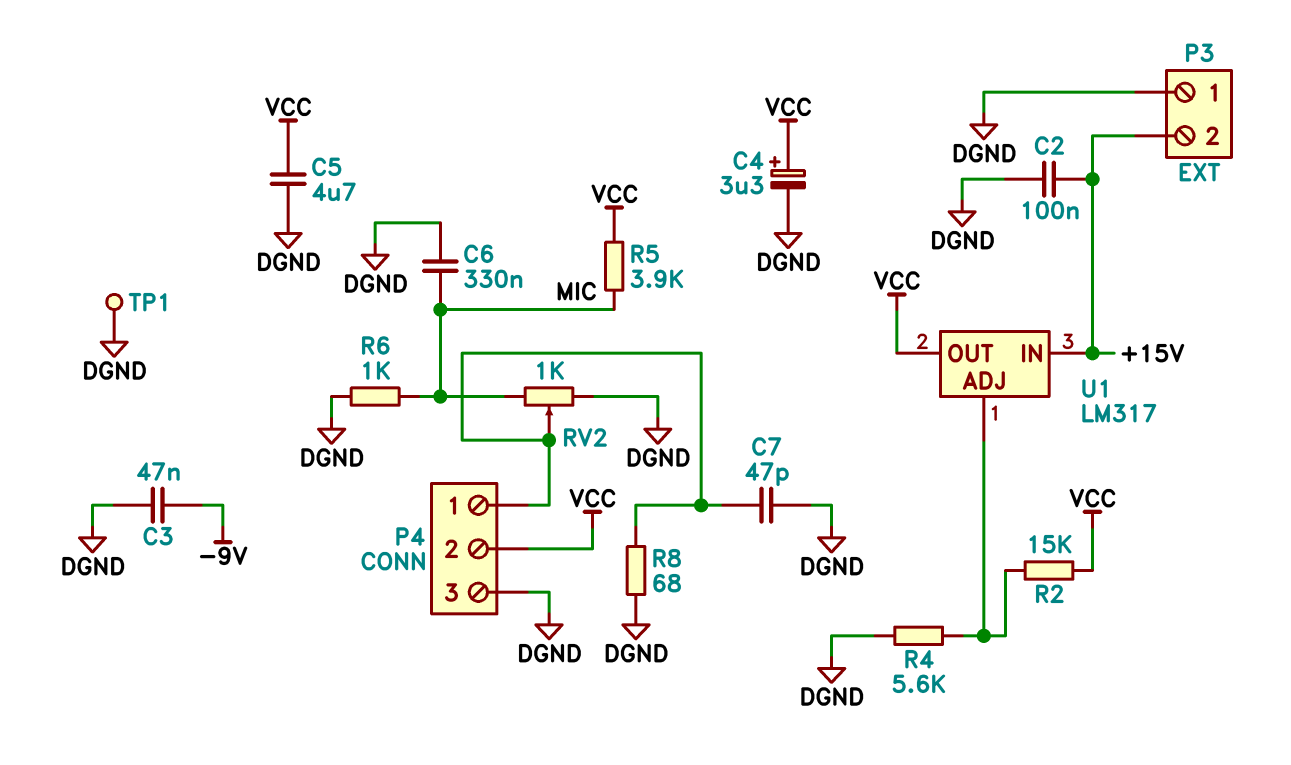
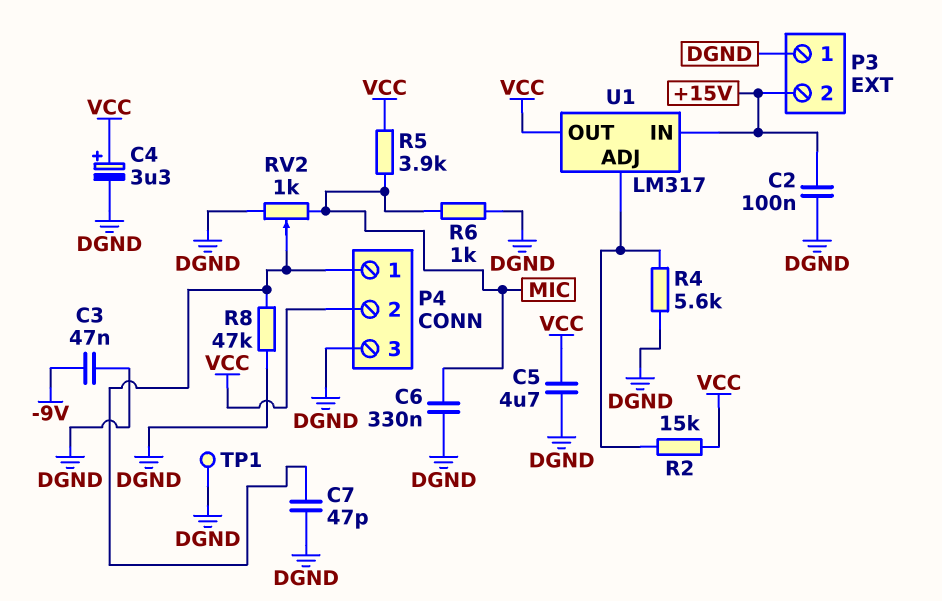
R8: 68 (DGND, P4/1) -> 47k (DGND, P4/1)

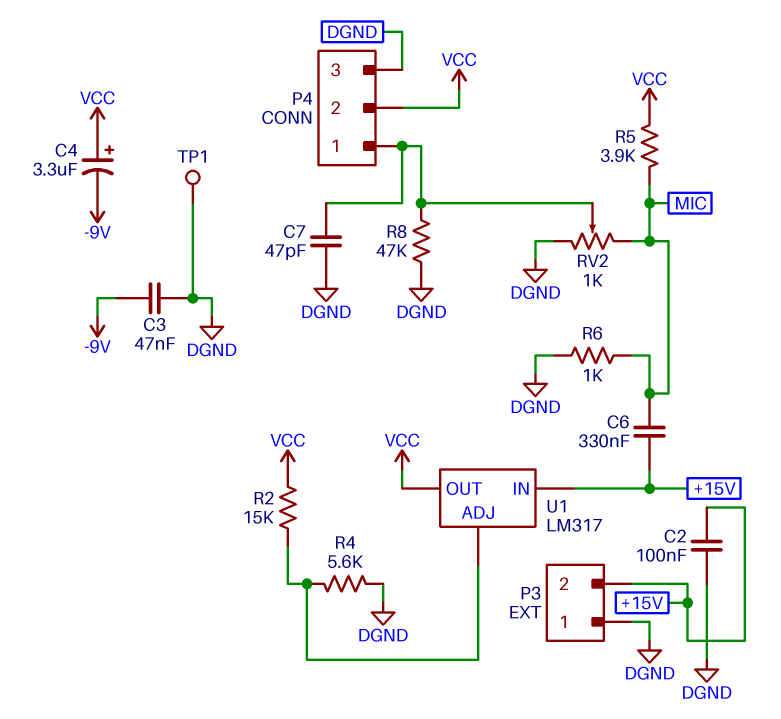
C4: 3.3uF (plus VCC, minus DGND) -> 3.3uF (plus VCC, minus -9V)
C5: 4.7uF (DGND, VCC) -> none
C6: 330nF (DGND, MIC) -> 330nF (+15V, MIC)

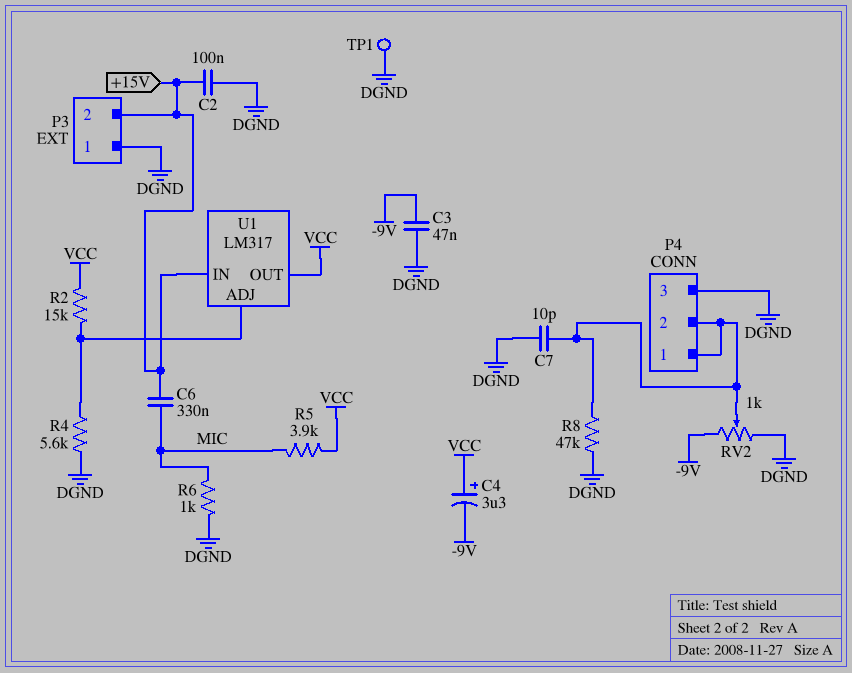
C7: 47pF (DGND, P4/1) -> 10pF (DGND, P4/1)
P4 pin 2: VCC -> P4/1
RV2: 1k (DGND, MIC, wiper P4/1) -> 1k (-9V, DGND, wiper P4/1)

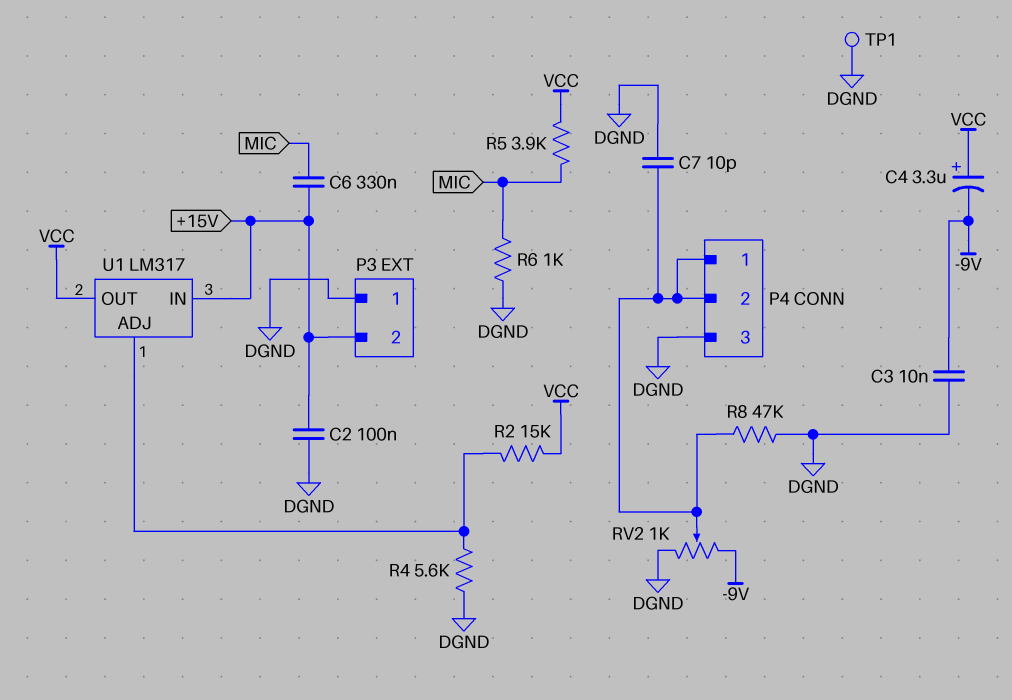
C3: 47nF (-9V, DGND) -> 10nF (-9V, DGND)

